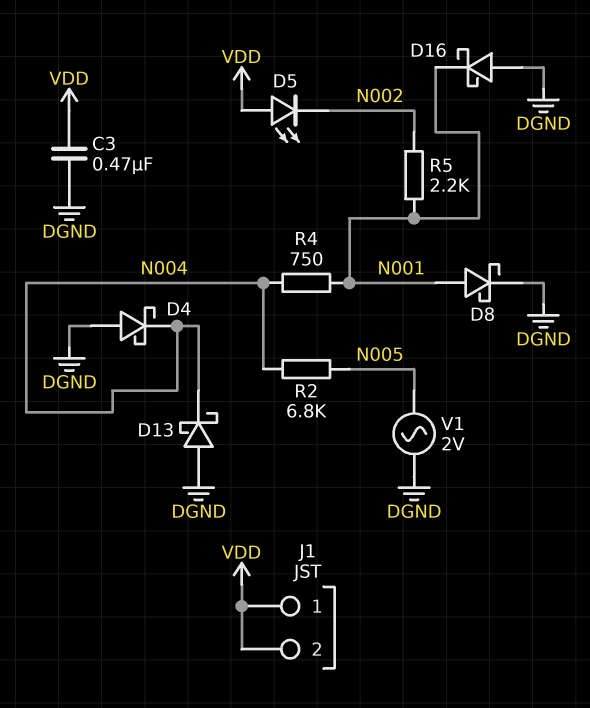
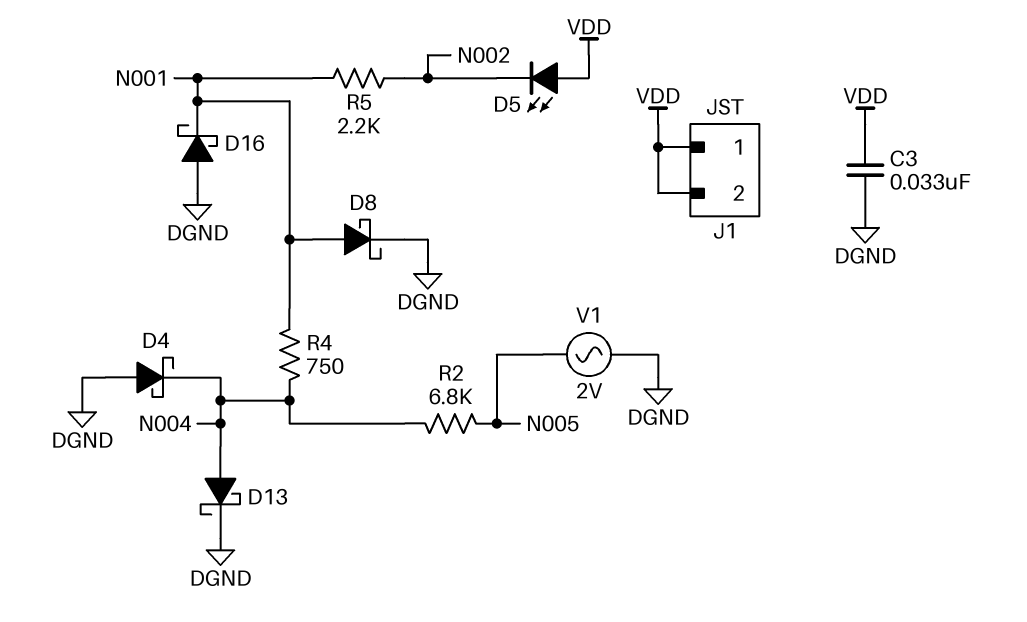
C3: 470nF (DGND, VDD) -> 33nF (DGND, VDD)
D13: schottky (A DGND, K N004) -> schottky (A N004, K DGND)

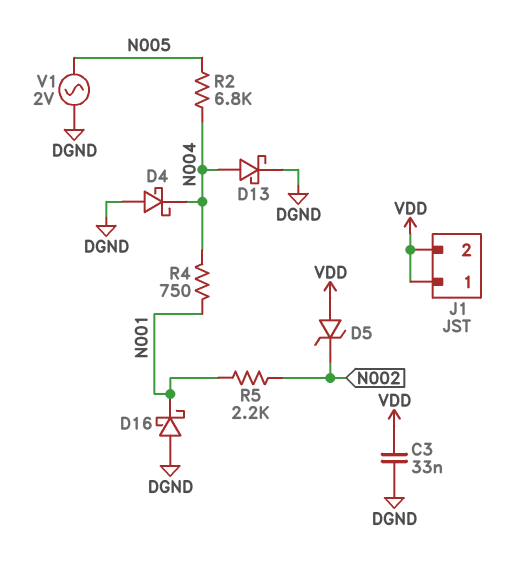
D5: LED (A VDD, K N002) -> zener (A VDD, K N002)
D8: schottky (A N001, K DGND) -> none

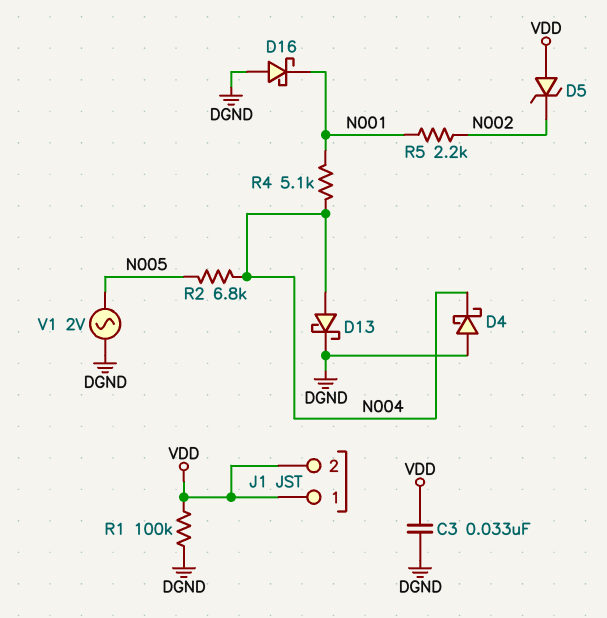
R1: none -> 100k (DGND, VDD)
R4: 750 (N001, N004) -> 5.1k (N001, N004)

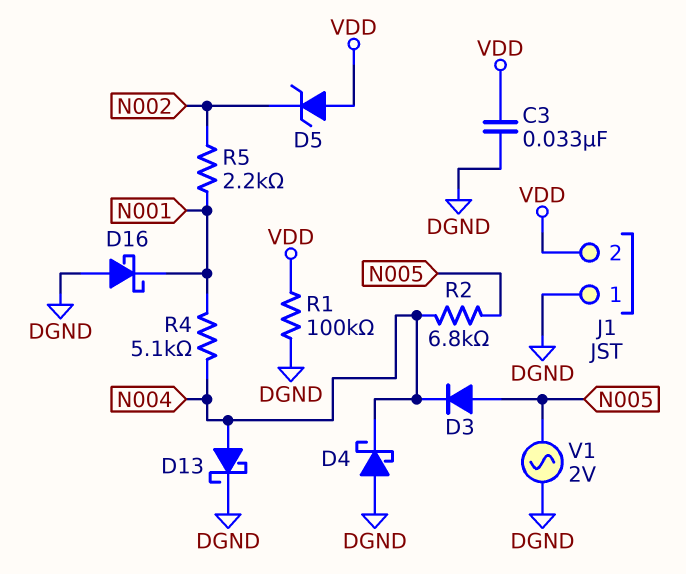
D3: none -> diode (A N005, K N004)
J1 pin 1: VDD -> DGND

